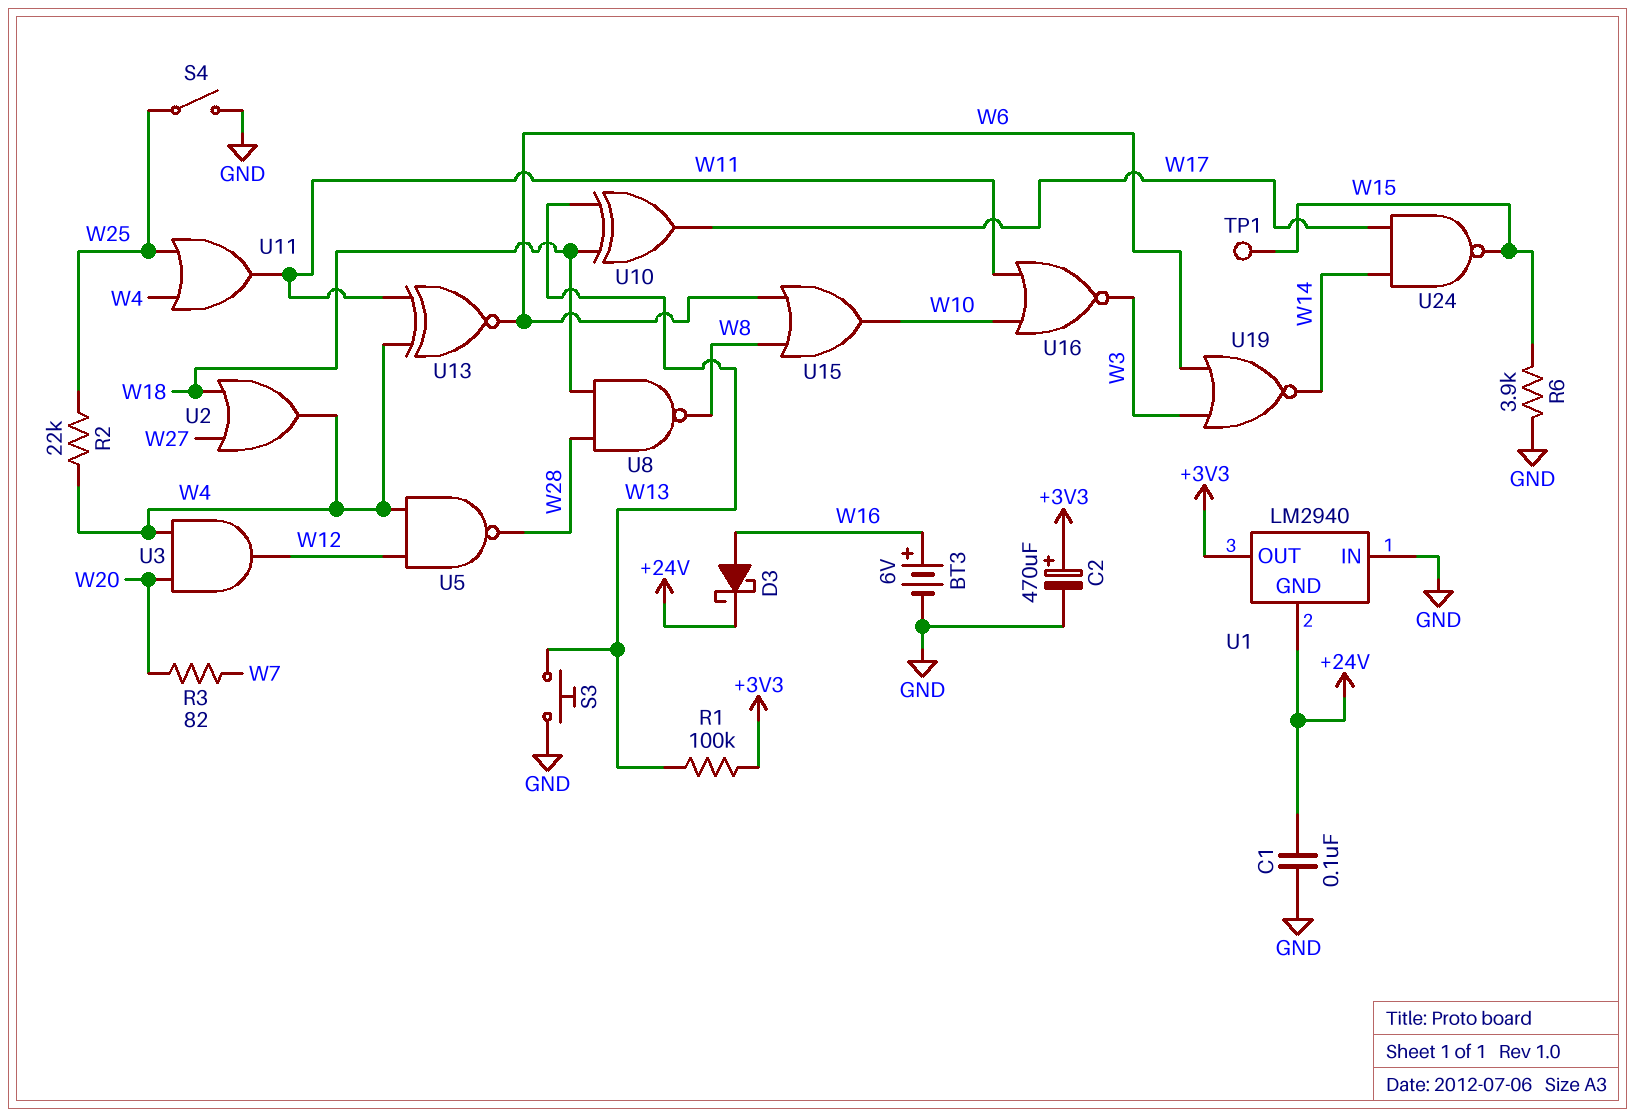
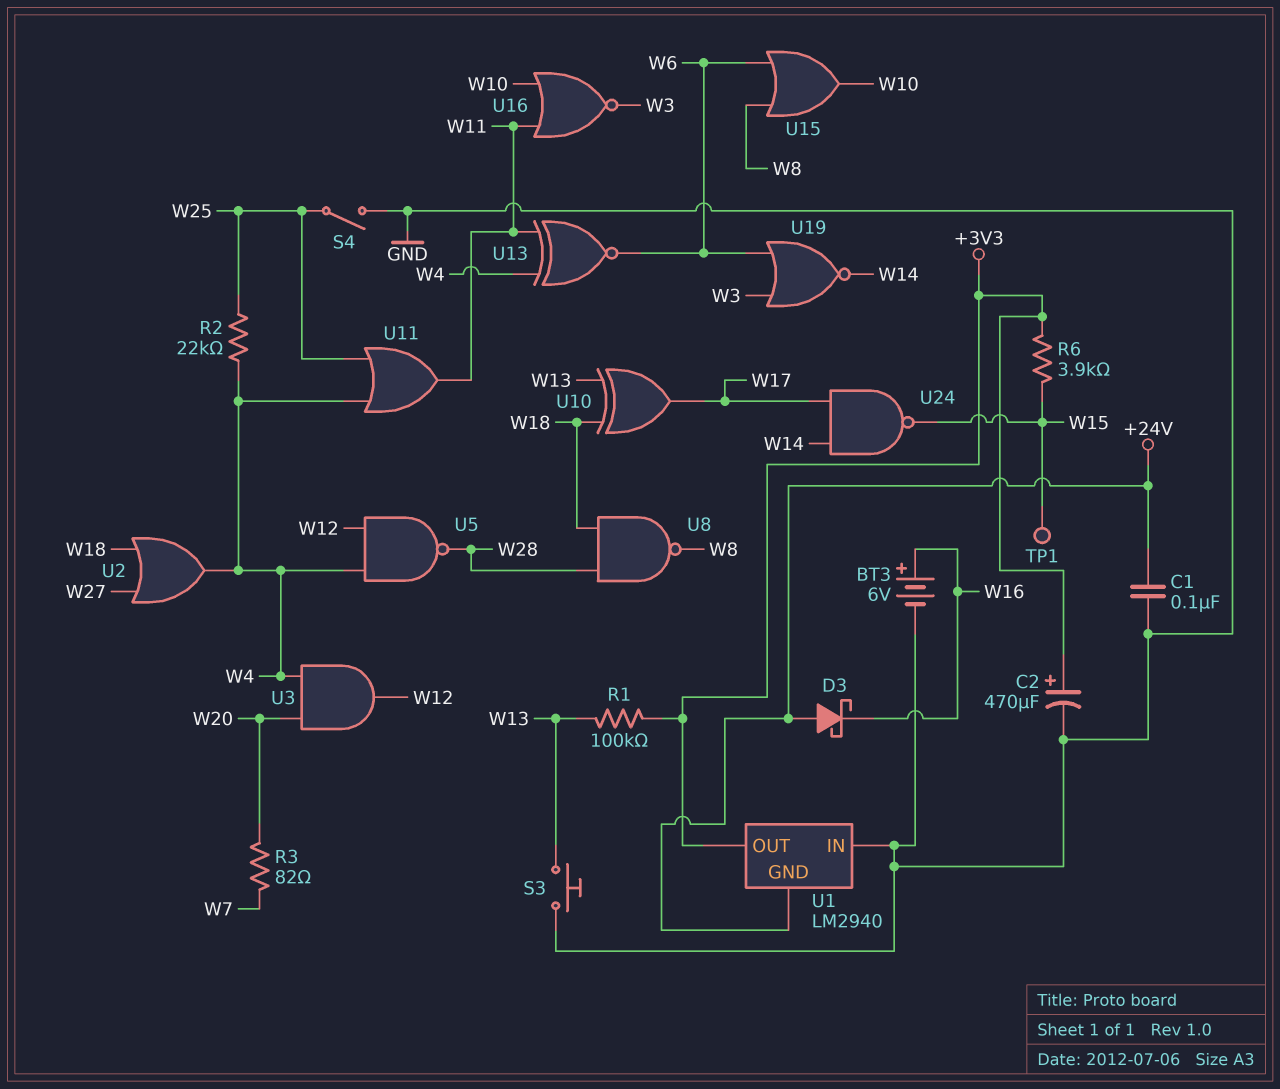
D3: schottky (A W16, K +24V) -> schottky (A +24V, K W16)
R6: 3.9k (GND, W15) -> 3.9k (+3V3, W15)

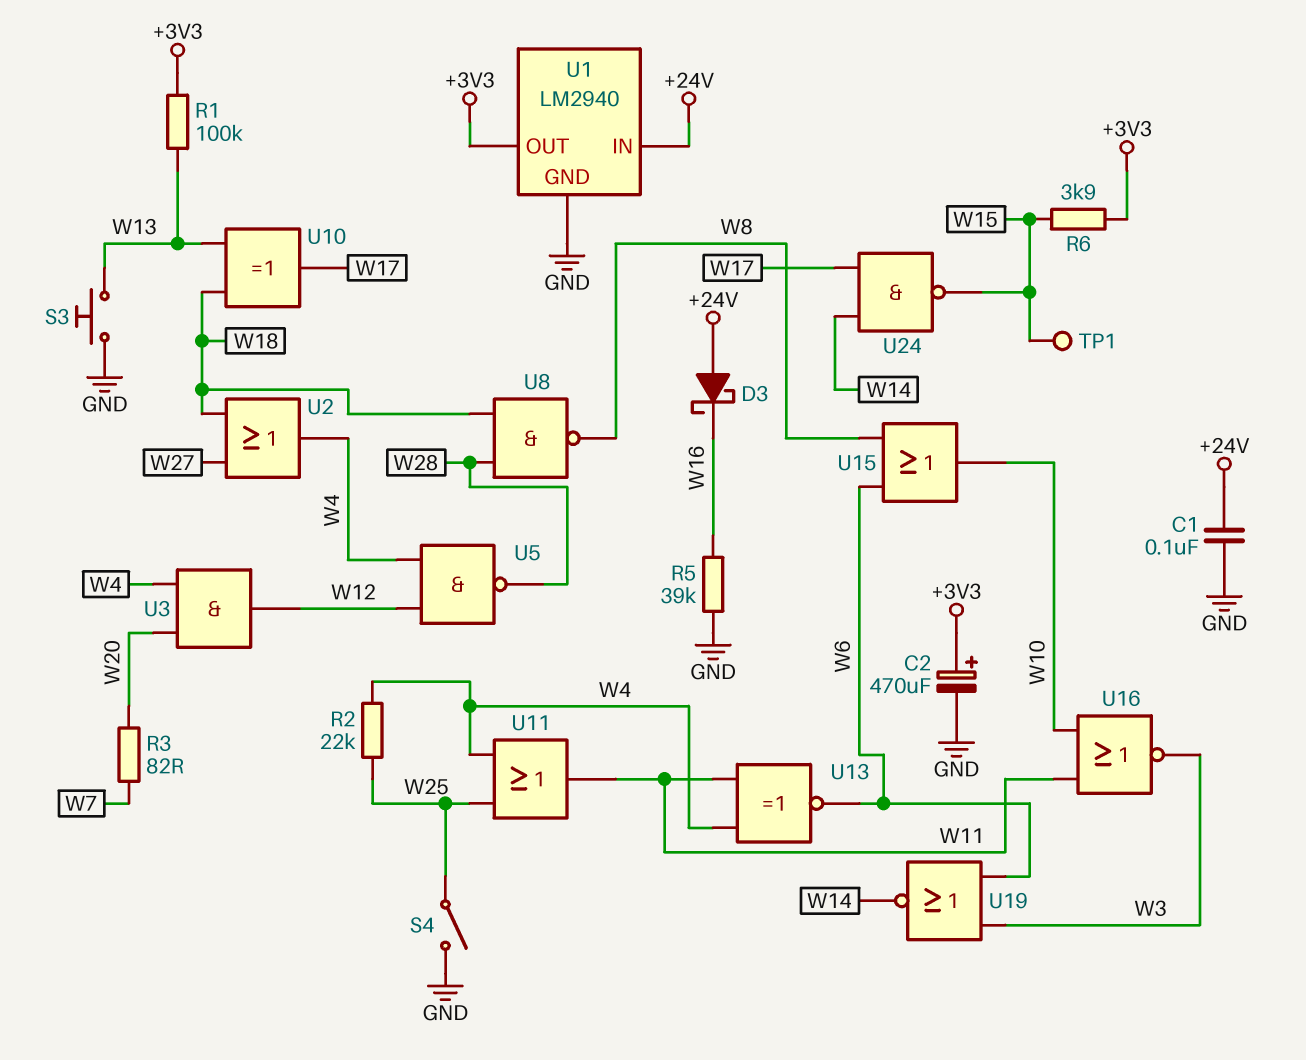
BT3: 6V (plus W16, minus GND) -> none
R5: none -> 39k (GND, W16)
U1 pin GND: +24V -> GND
U1 pin IN: GND -> +24V

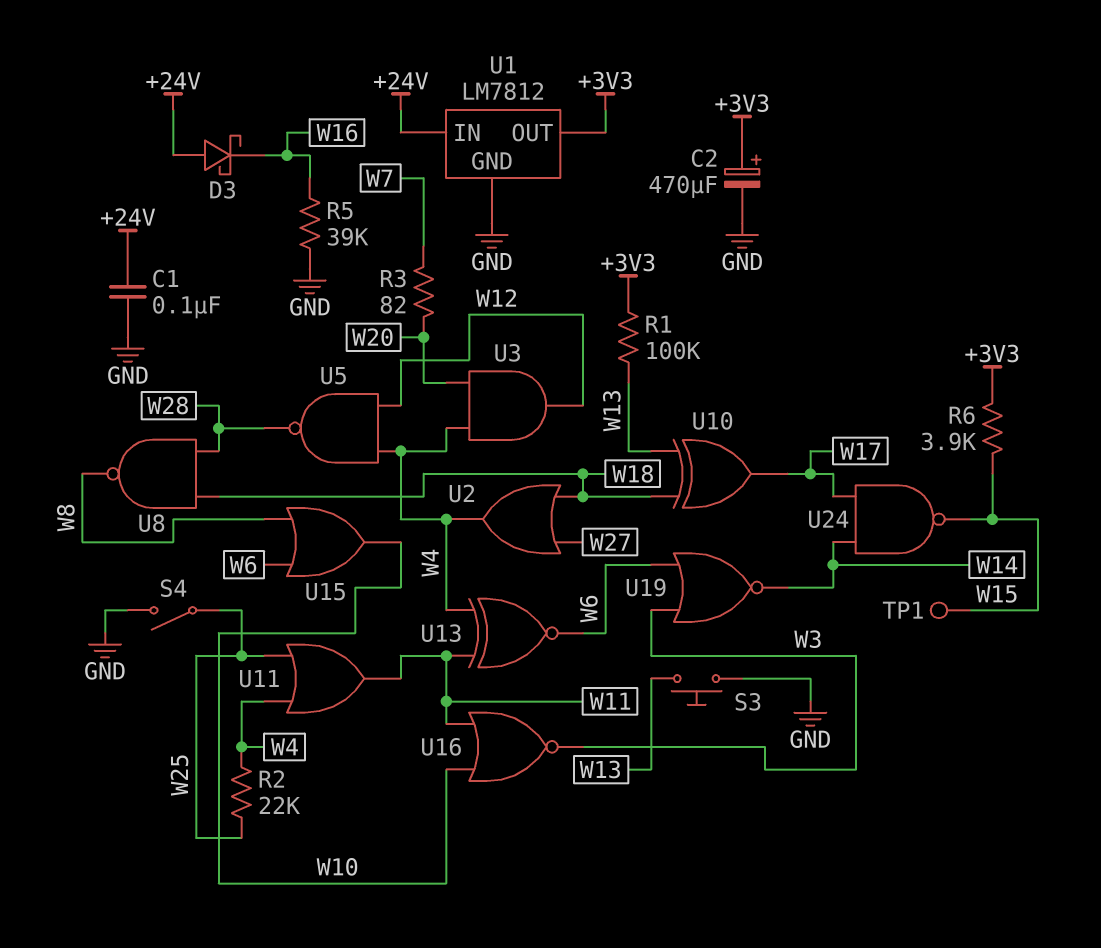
U1: LM2940 -> LM7812

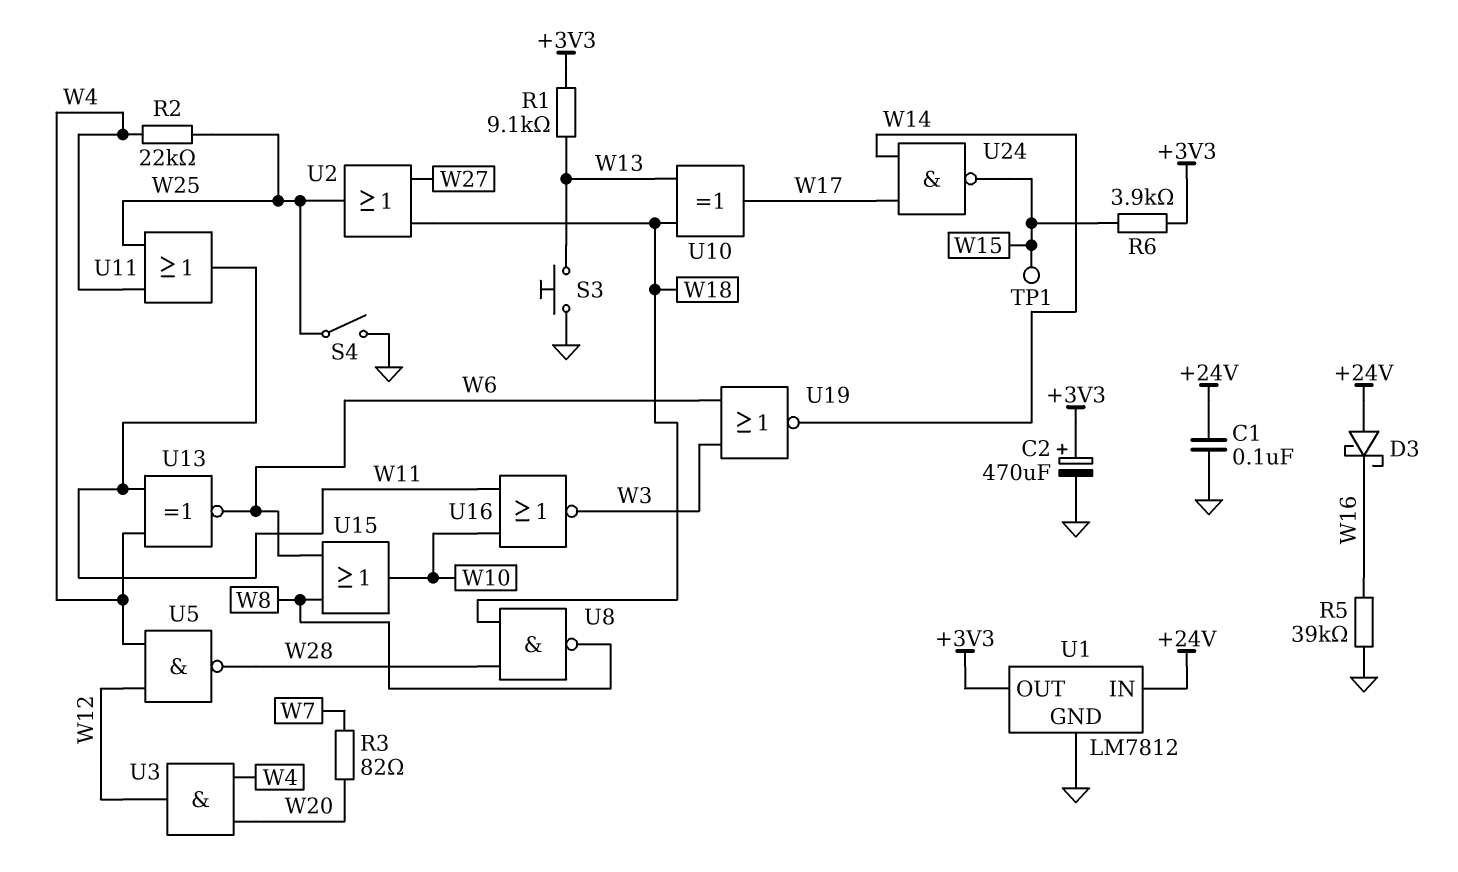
R1: 100k (+3V3, W13) -> 9.1k (+3V3, W13)
U2: OR (in W18, in W27, out W4) -> OR (in W18, in W27, out W25)

